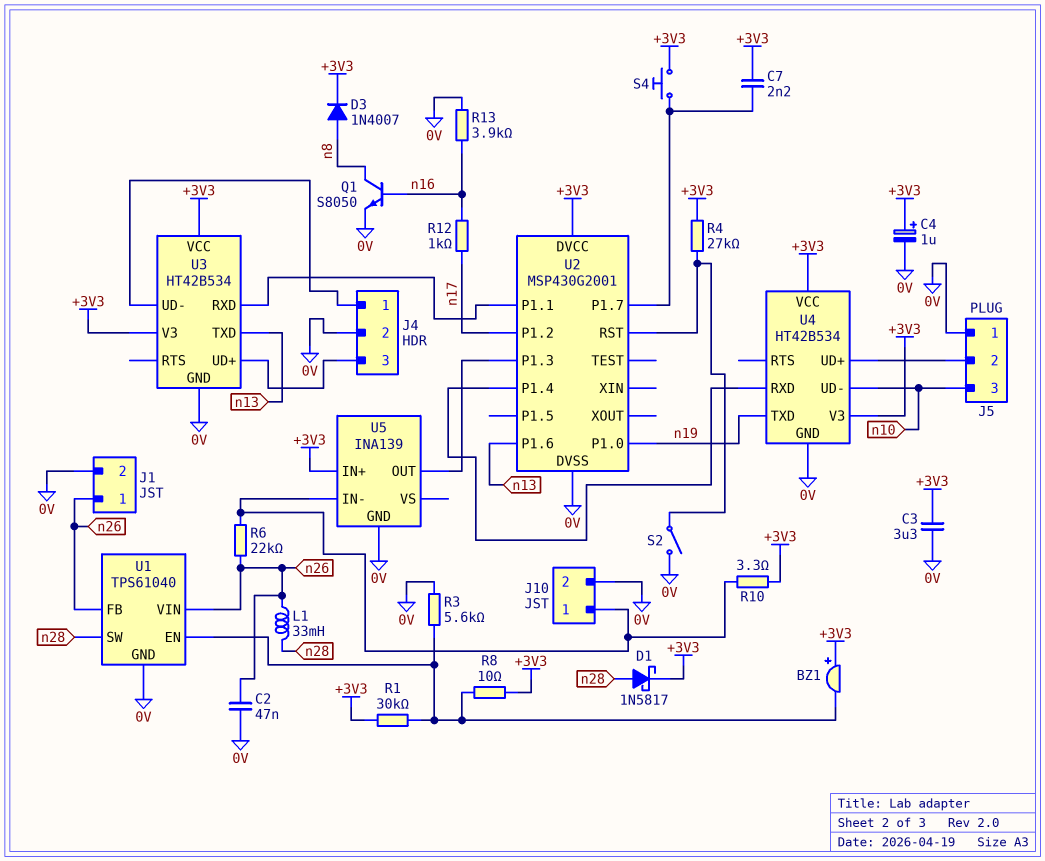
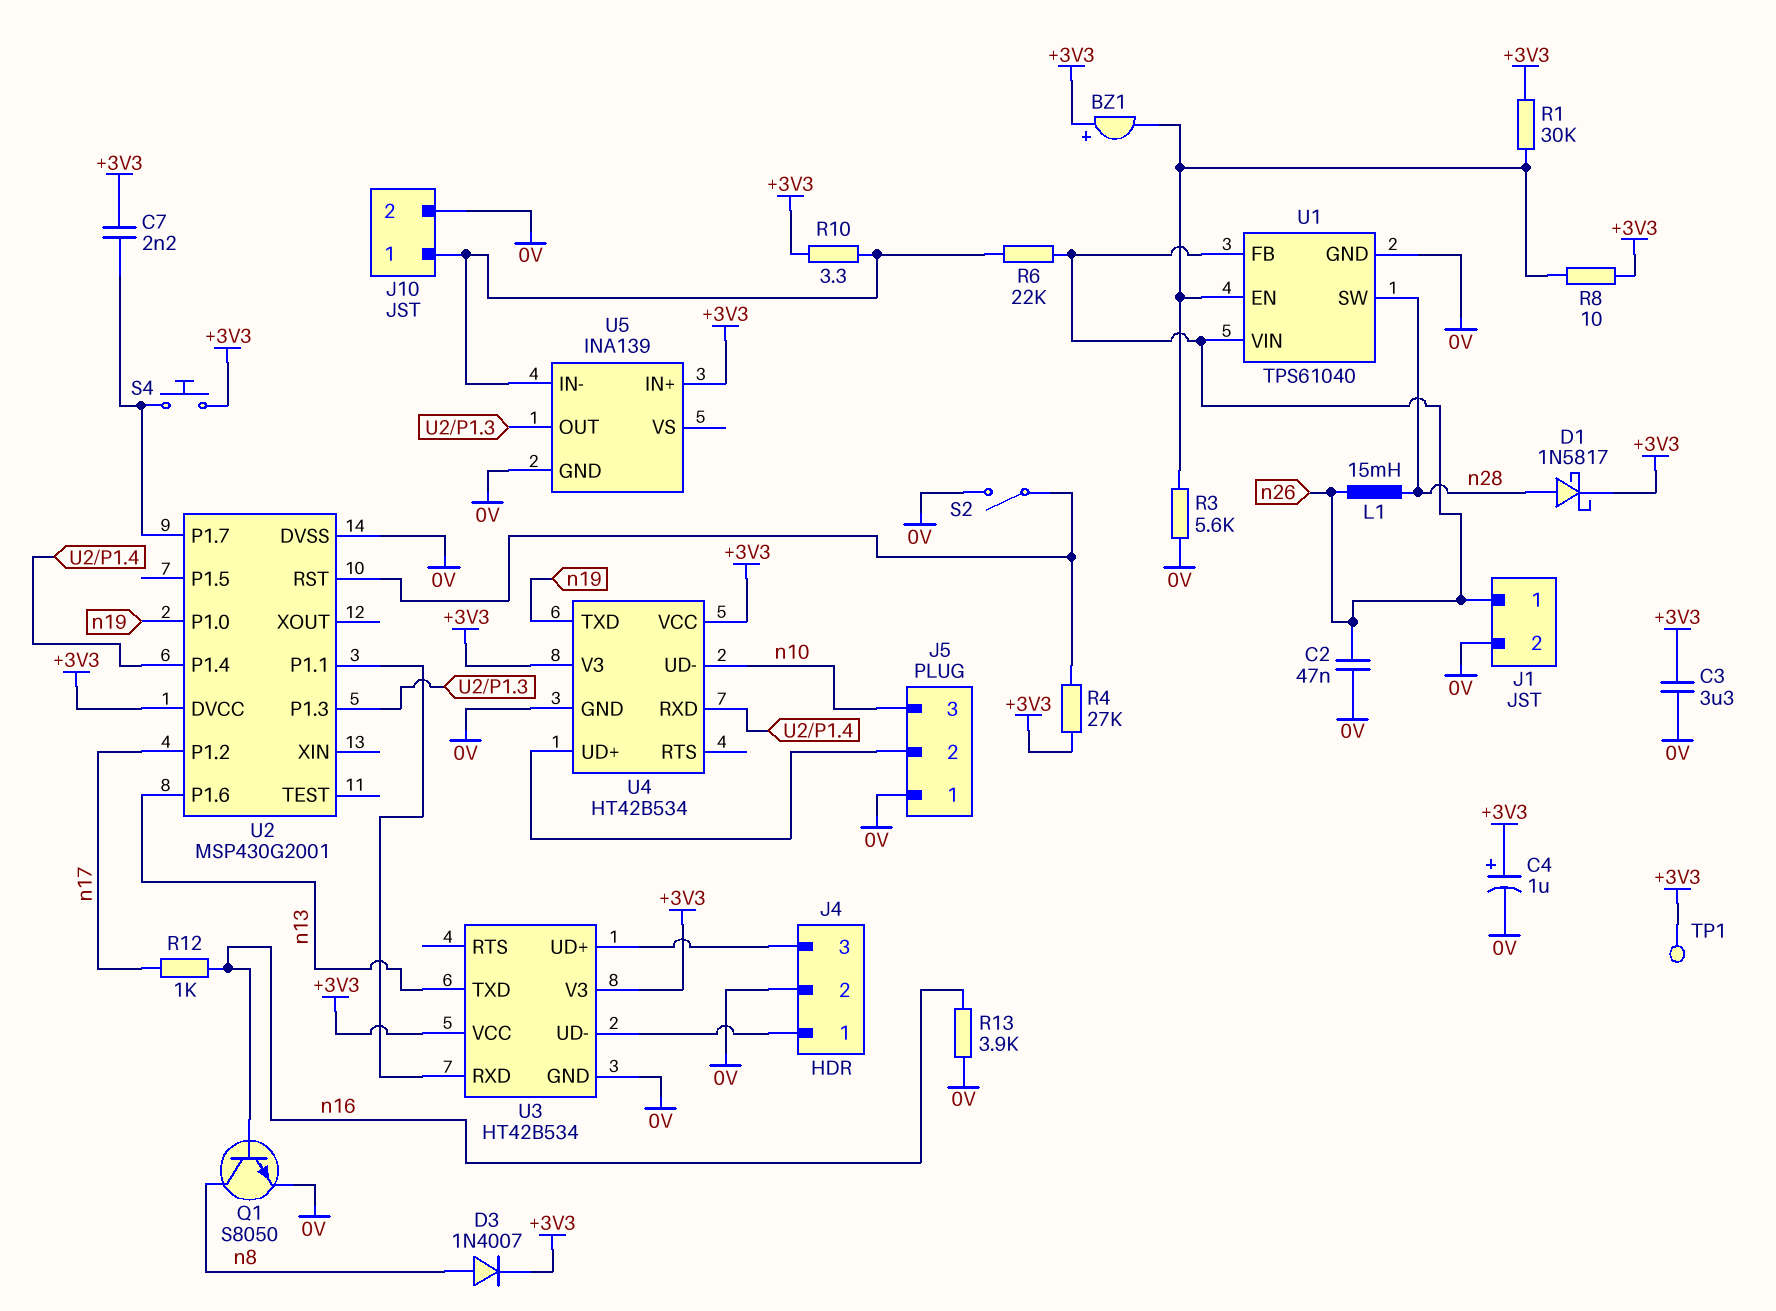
L1: 33mH (n26, n28) -> 15mH (n26, n28)
TP1: none -> test point (+3V3)

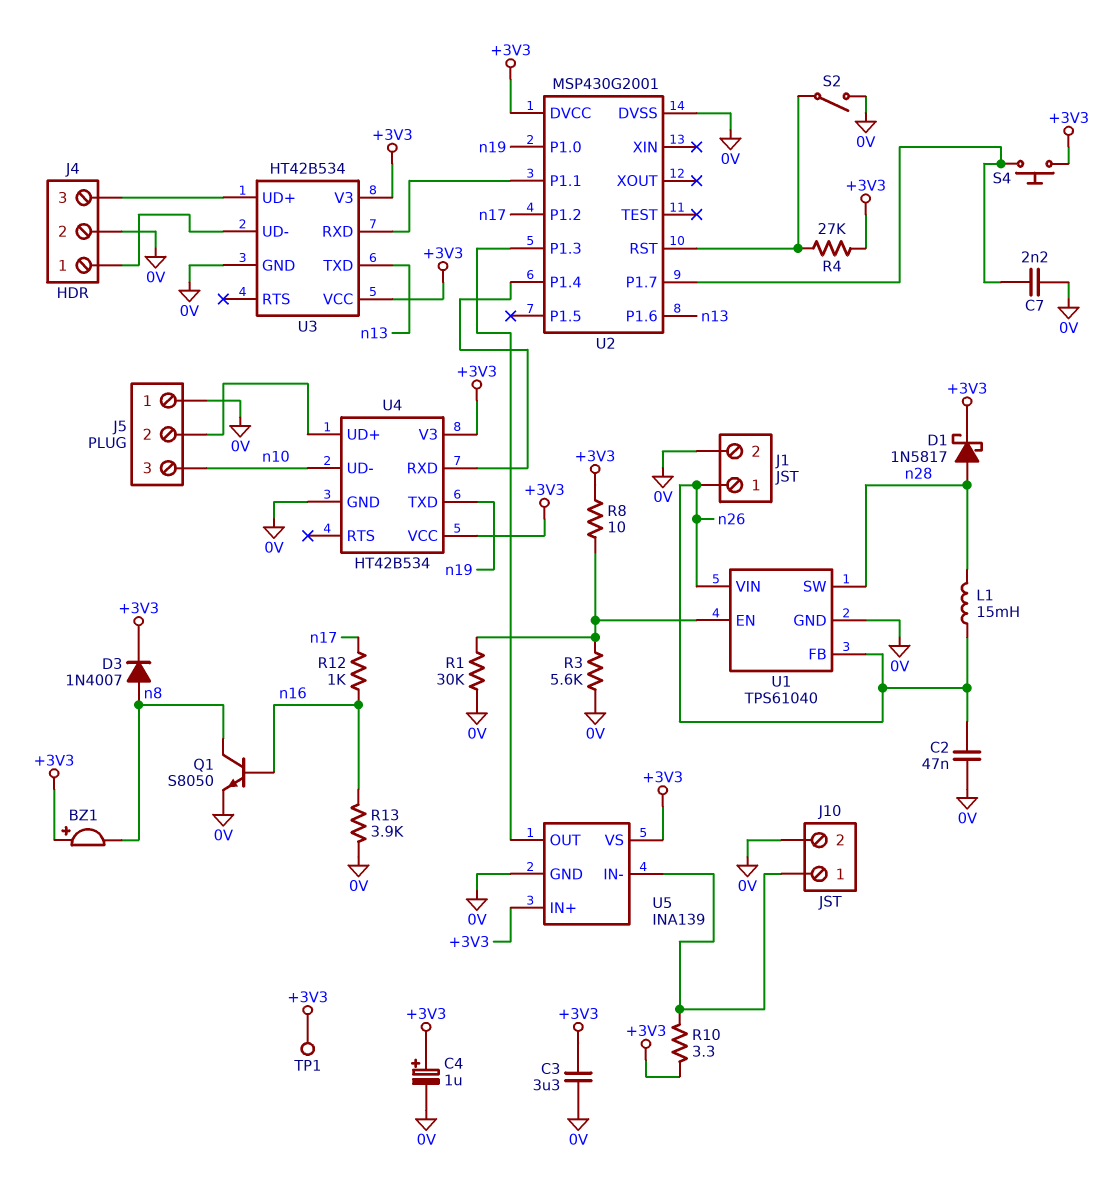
BZ1: buzzer (plus +3V3, minus U1/EN) -> buzzer (plus +3V3, minus n8)
C7: 2.2nF (+3V3, U2/P1.7) -> 2.2nF (0V, U2/P1.7)
R1: 30k (+3V3, U1/EN) -> 30k (0V, U1/EN)
R6: 22k (J10/1, n26) -> none
U5 pin VS: none -> +3V3

